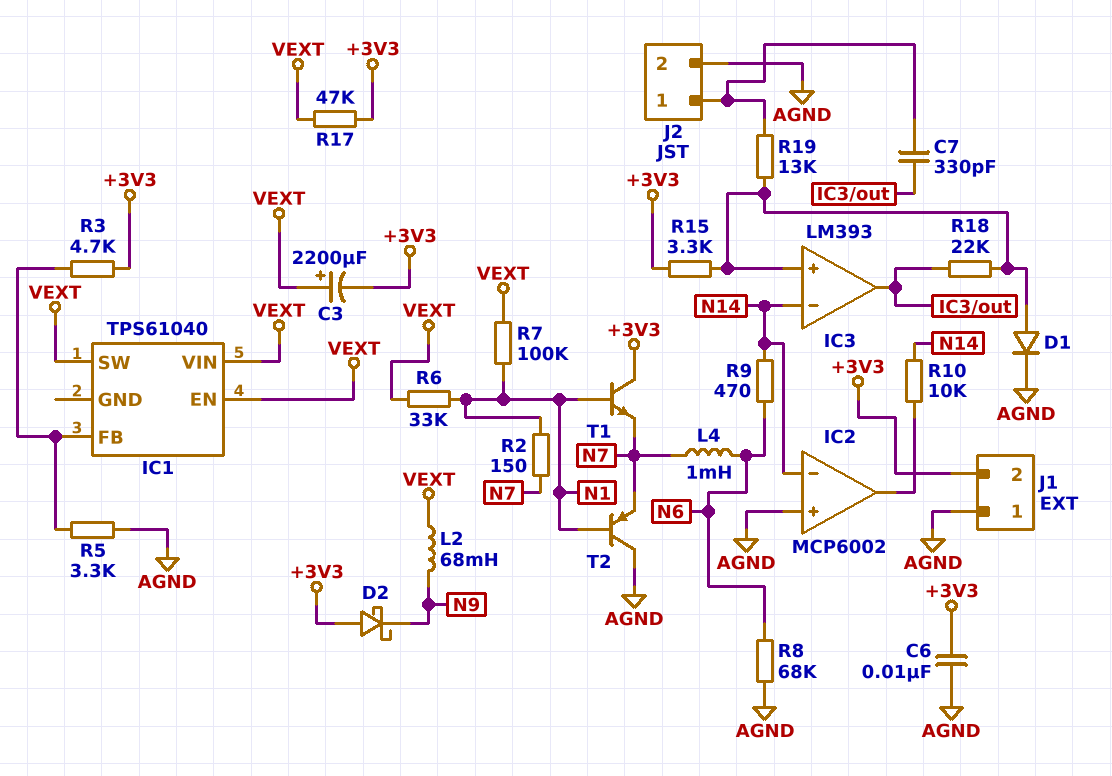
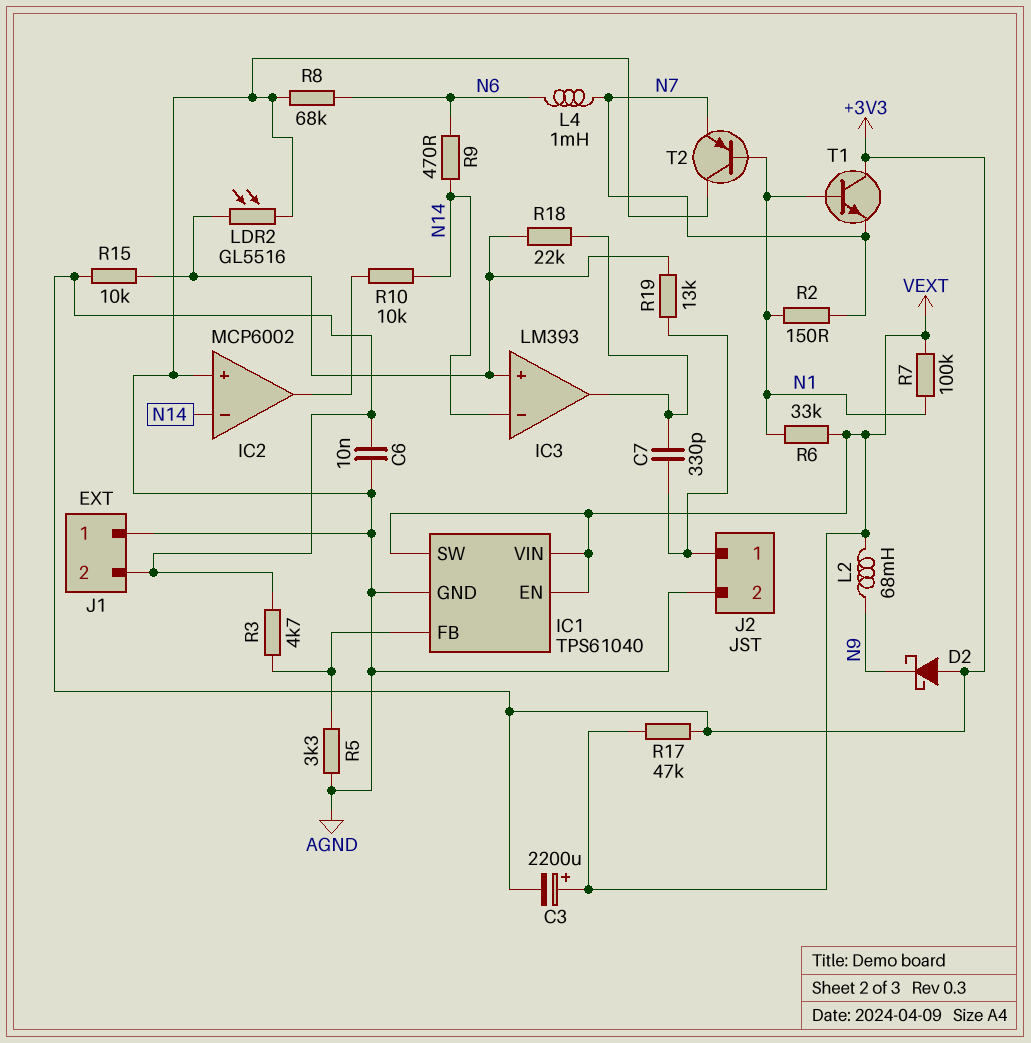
D1: diode (A IC3/in+, K AGND) -> none
IC1 pin GND: none -> AGND
LDR2: none -> GL5516 (AGND, IC3/in+)
R15: 3.3k (+3V3, IC3/in+) -> 10k (+3V3, IC3/in+)

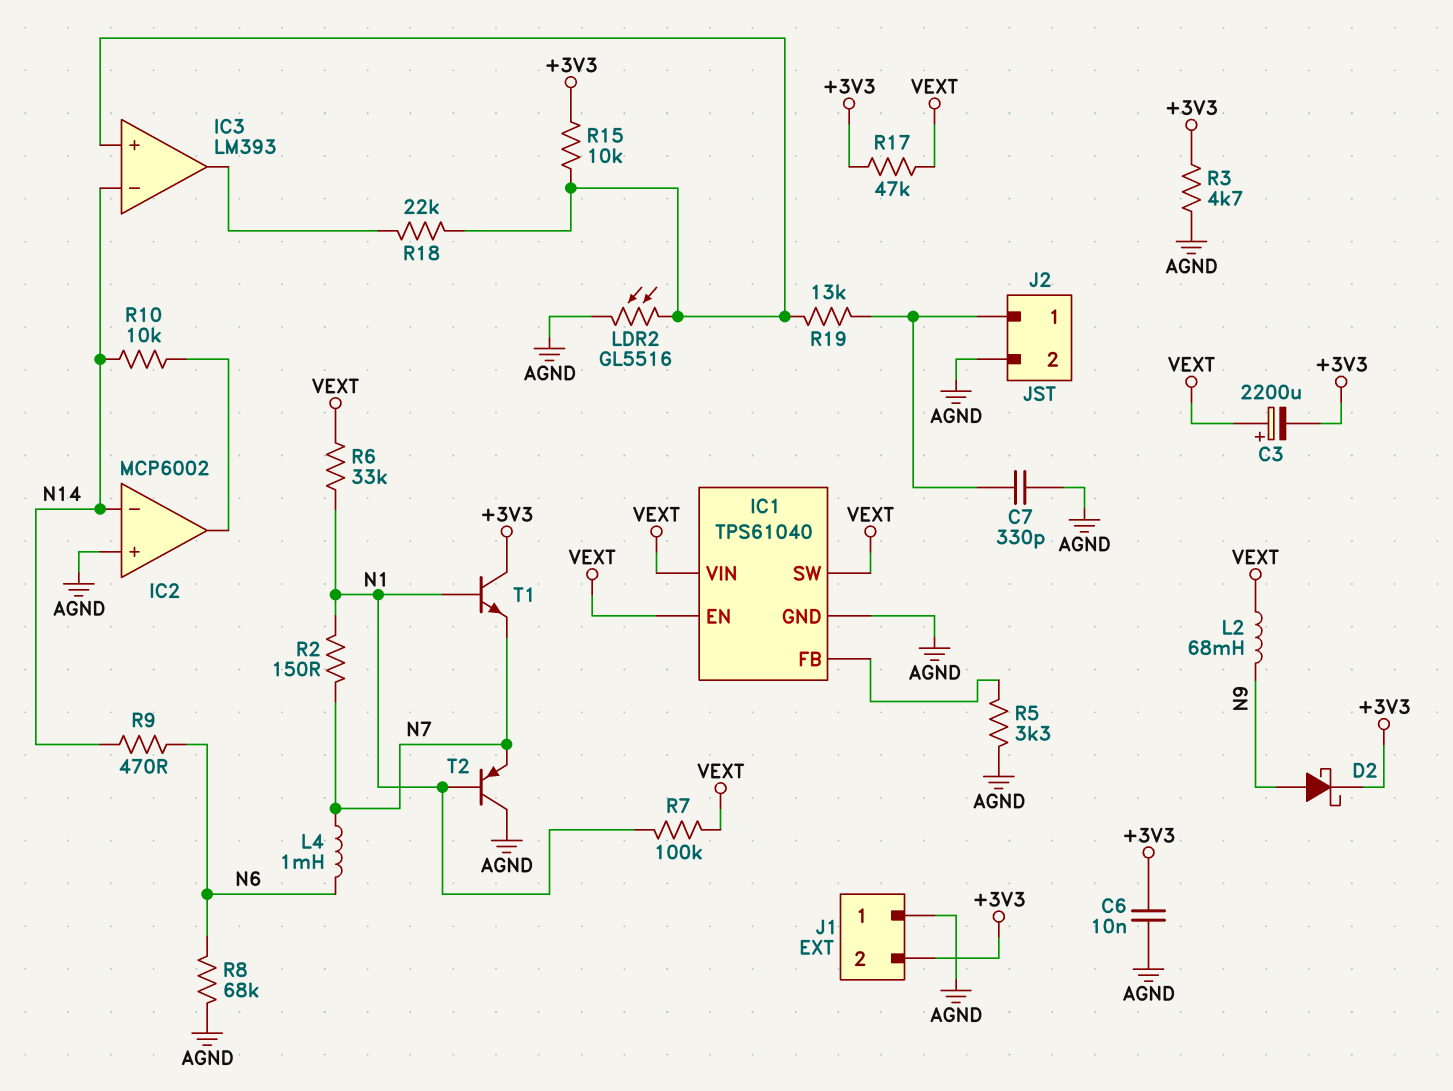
C7: 330pF (IC3/out, J2/1) -> 330pF (AGND, J2/1)
D2: schottky (A +3V3, K N9) -> schottky (A N9, K +3V3)
R3: 4.7k (+3V3, IC1/FB) -> 4.7k (+3V3, AGND)

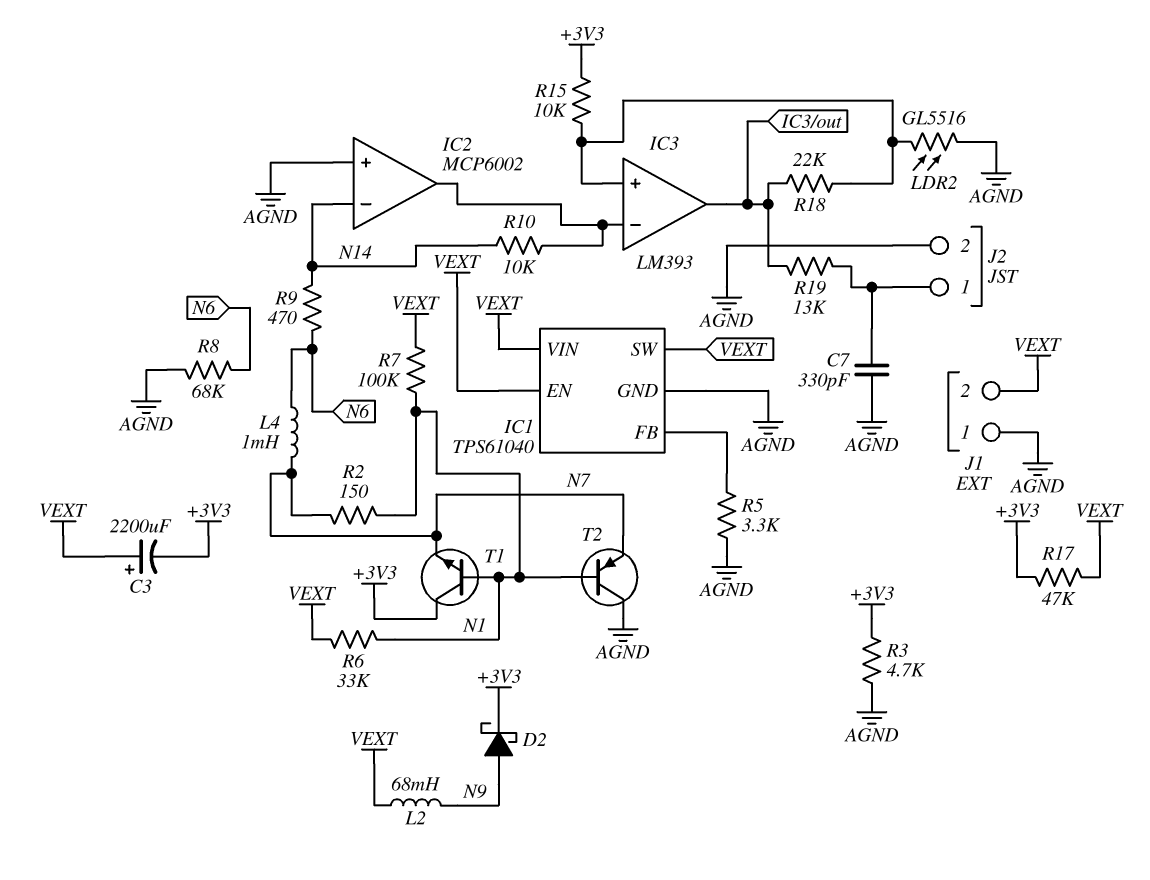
C6: 10nF (+3V3, AGND) -> none
IC3 pin in-: N14 -> IC2/out
J1 pin 2: +3V3 -> VEXT
R19: 13k (IC3/in+, J2/1) -> 13k (IC3/out, J2/1)

